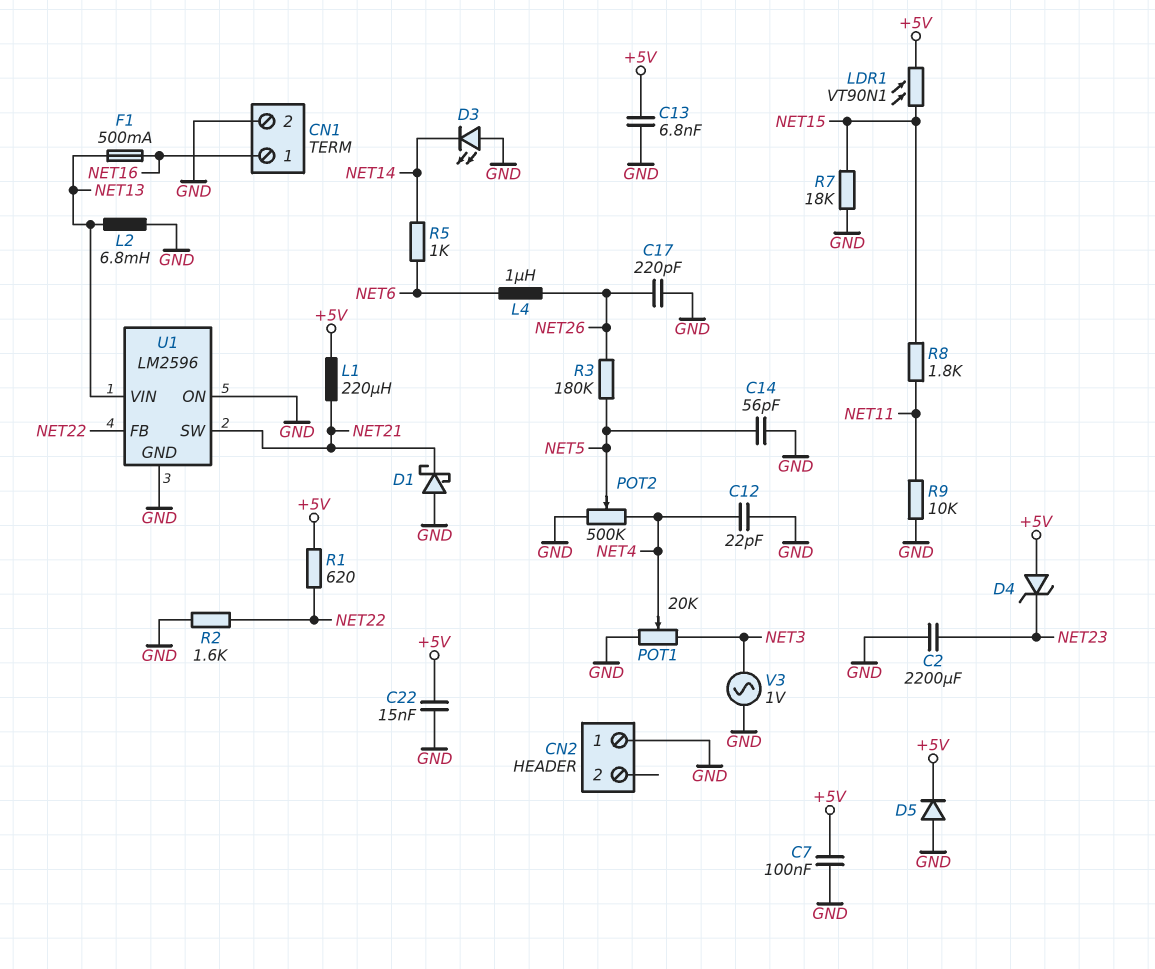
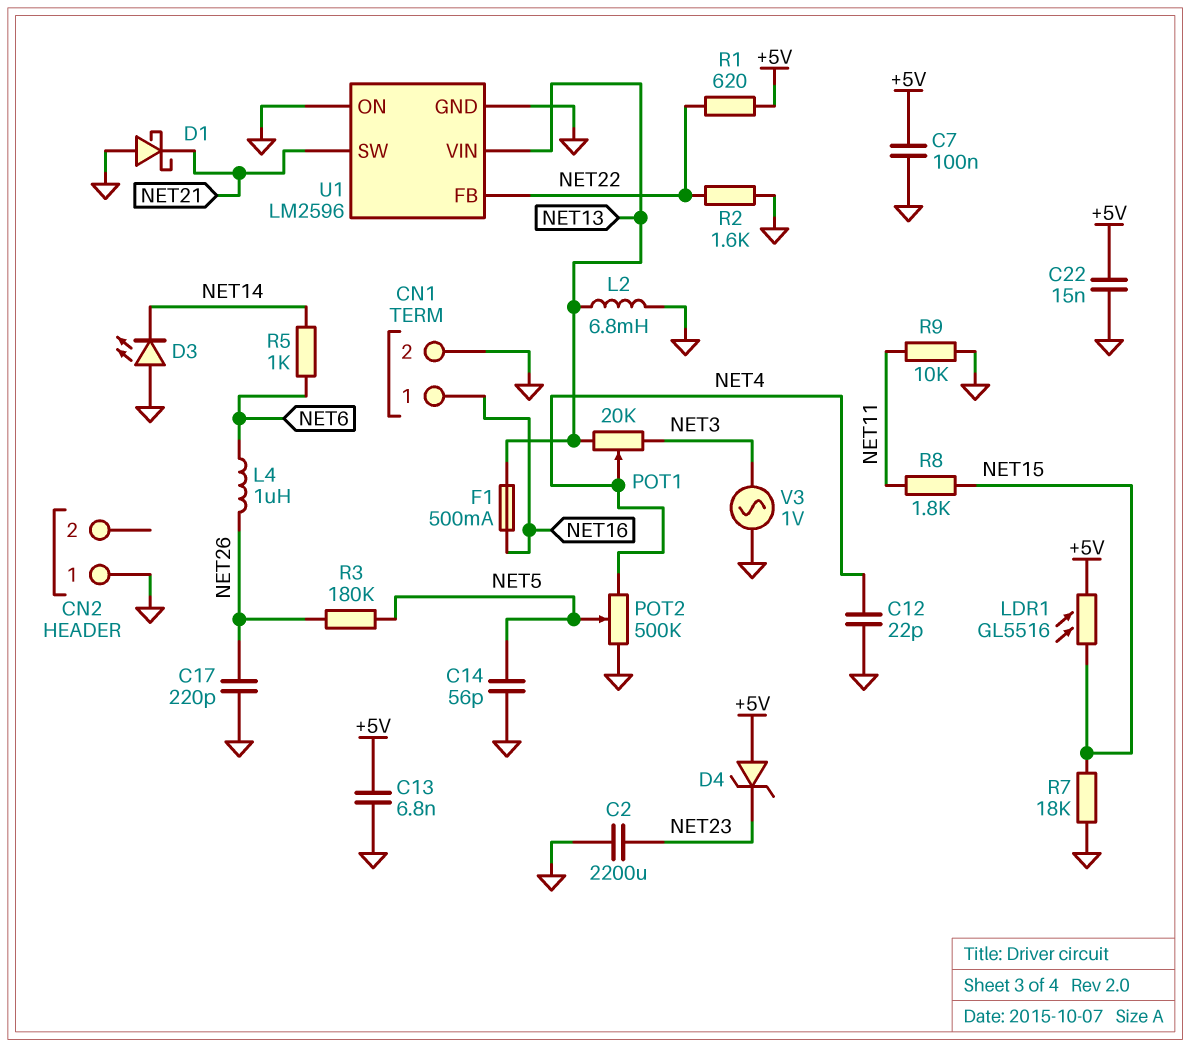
D5: diode (A GND, K +5V) -> none
L1: 220uH (+5V, NET21) -> none
LDR1: VT90N1 (+5V, NET15) -> GL5516 (+5V, NET15)
POT1: 20k (GND, NET3, wiper NET4) -> 20k (NET3, NET13, wiper NET4)

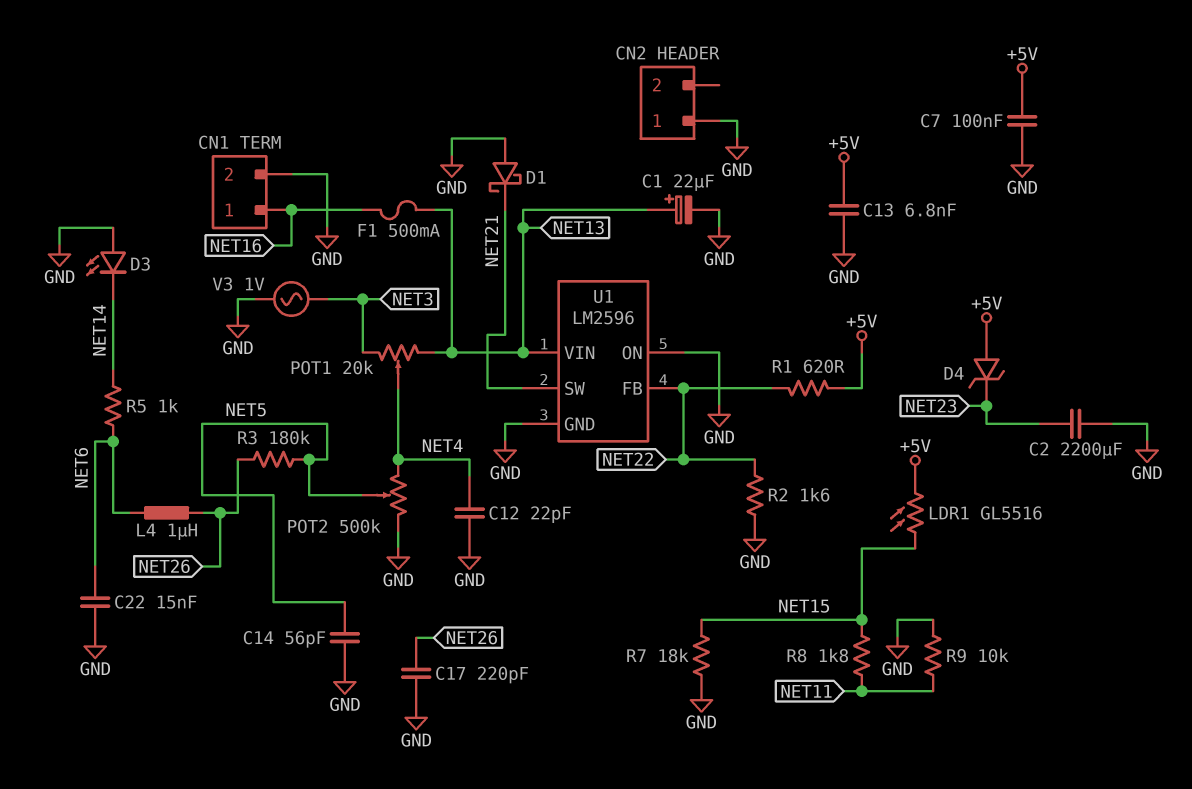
C1: none -> 22uF (plus NET13, minus GND)
C22: 15nF (+5V, GND) -> 15nF (GND, NET6)
L2: 6.8mH (GND, NET13) -> none

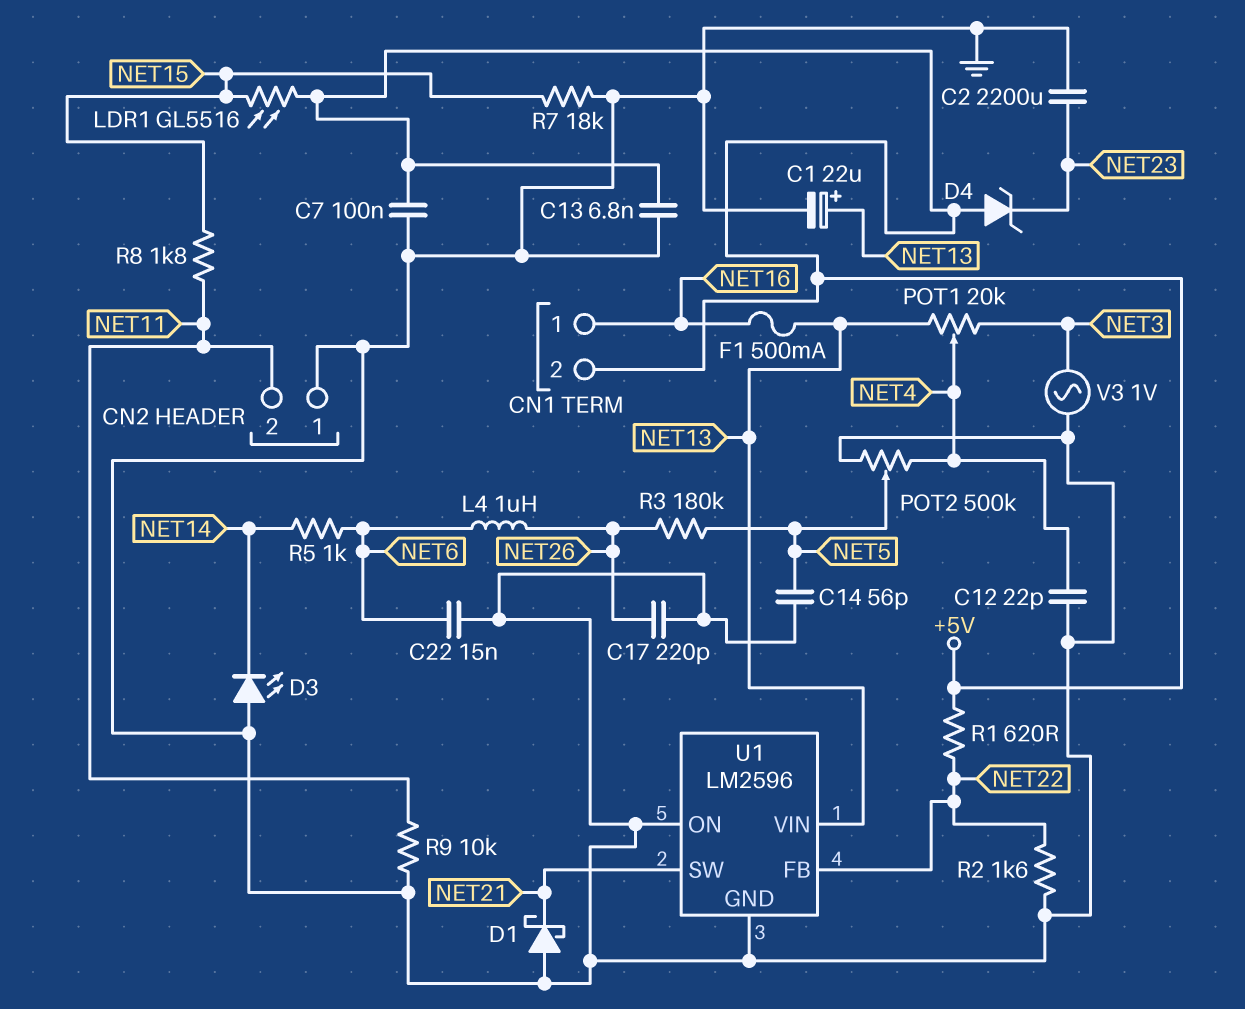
CN1 pin 2: GND -> +5V
CN2 pin 2: none -> NET11

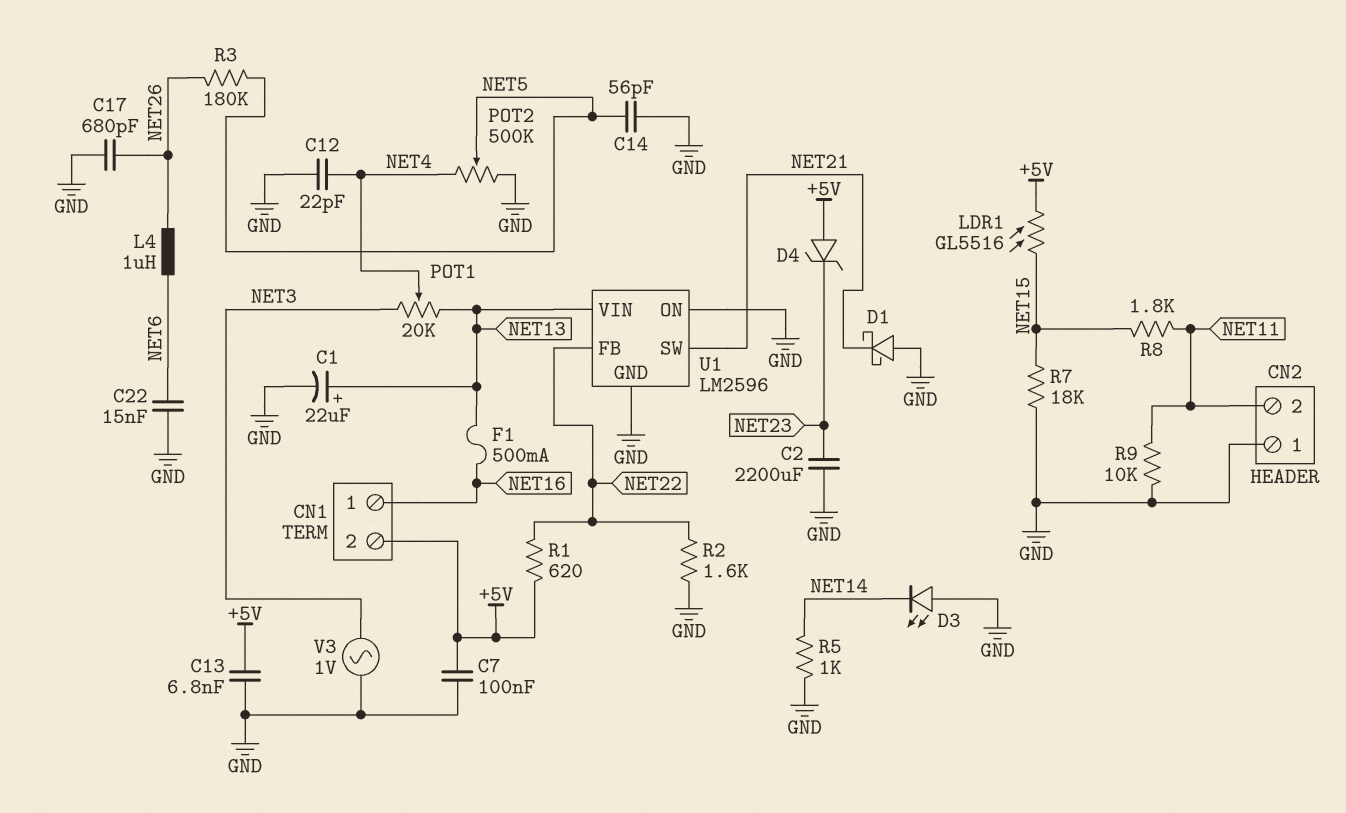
C17: 220pF (GND, NET26) -> 680pF (GND, NET26)
R5: 1k (NET6, NET14) -> 1k (GND, NET14)

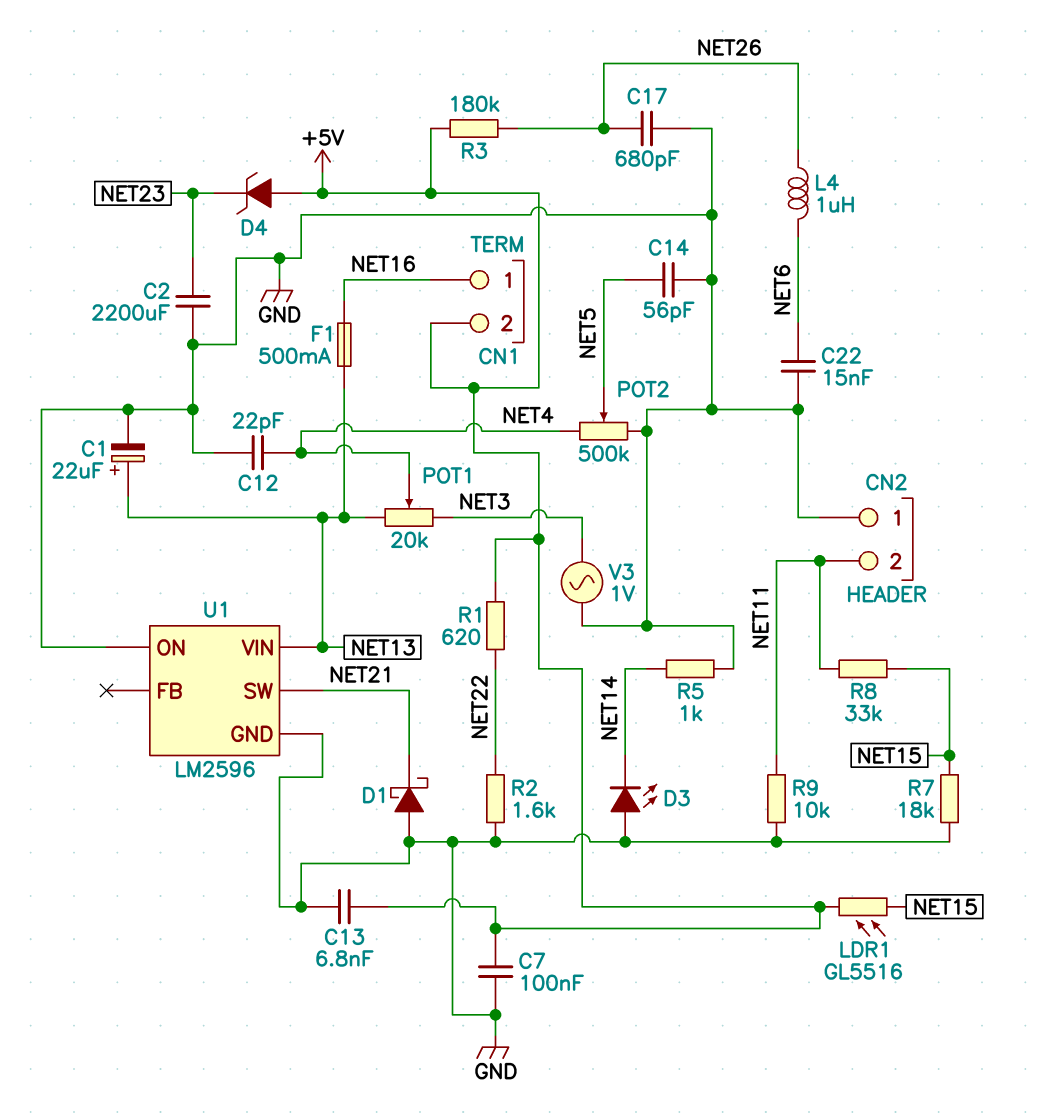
R3: 180k (NET5, NET26) -> 180k (+5V, NET26)
R8: 1.8k (NET11, NET15) -> 33k (NET11, NET15)
U1 pin FB: NET22 -> none

